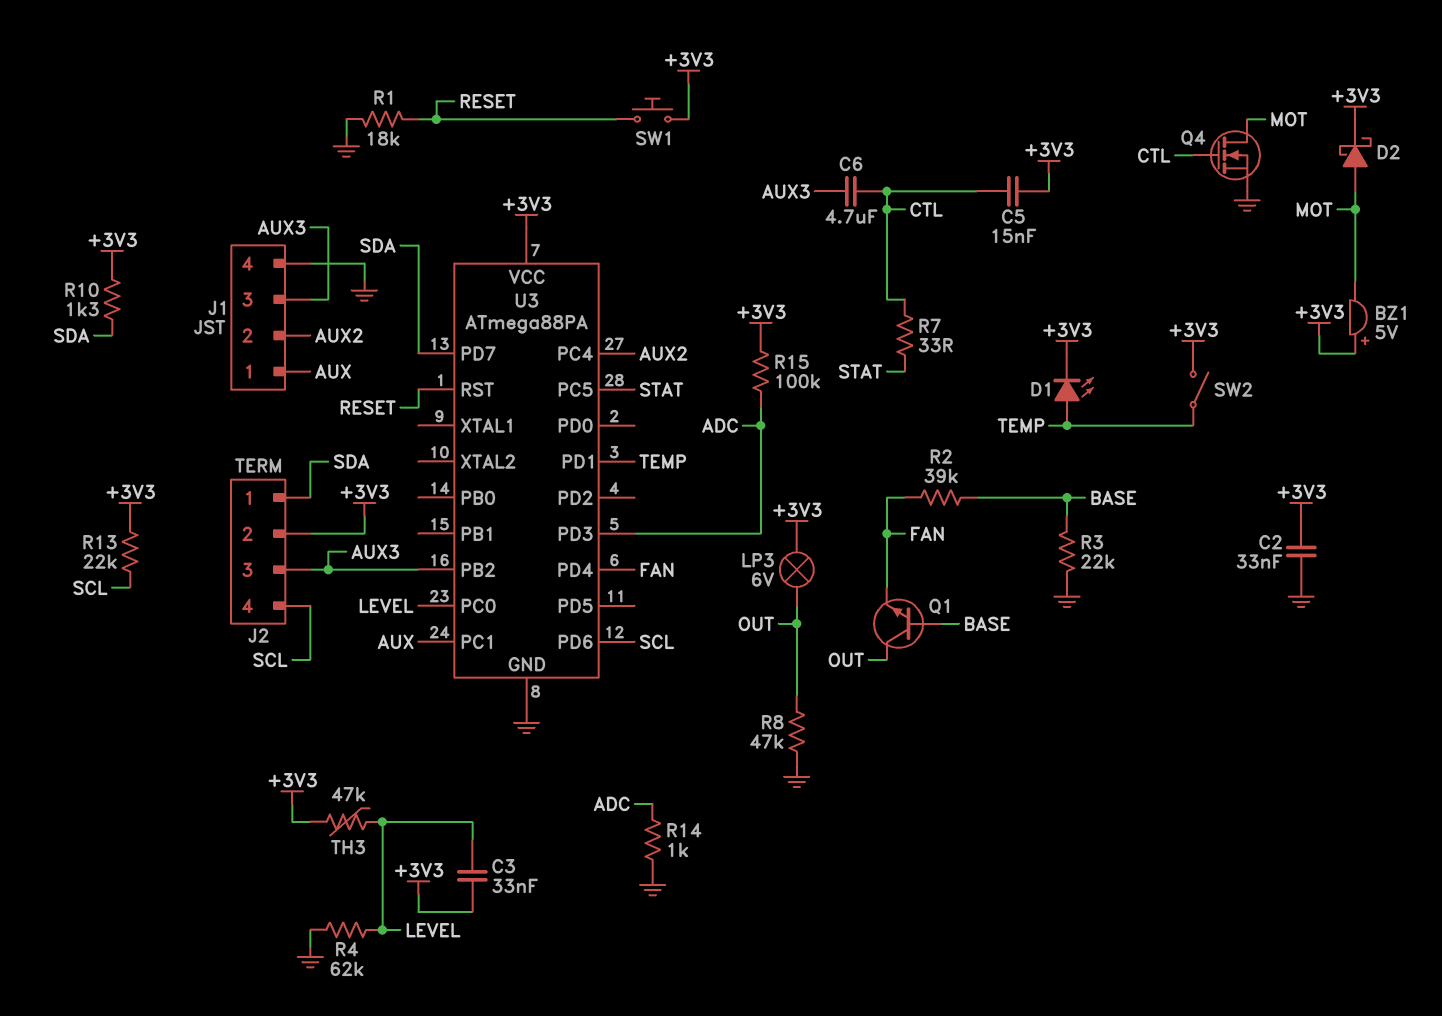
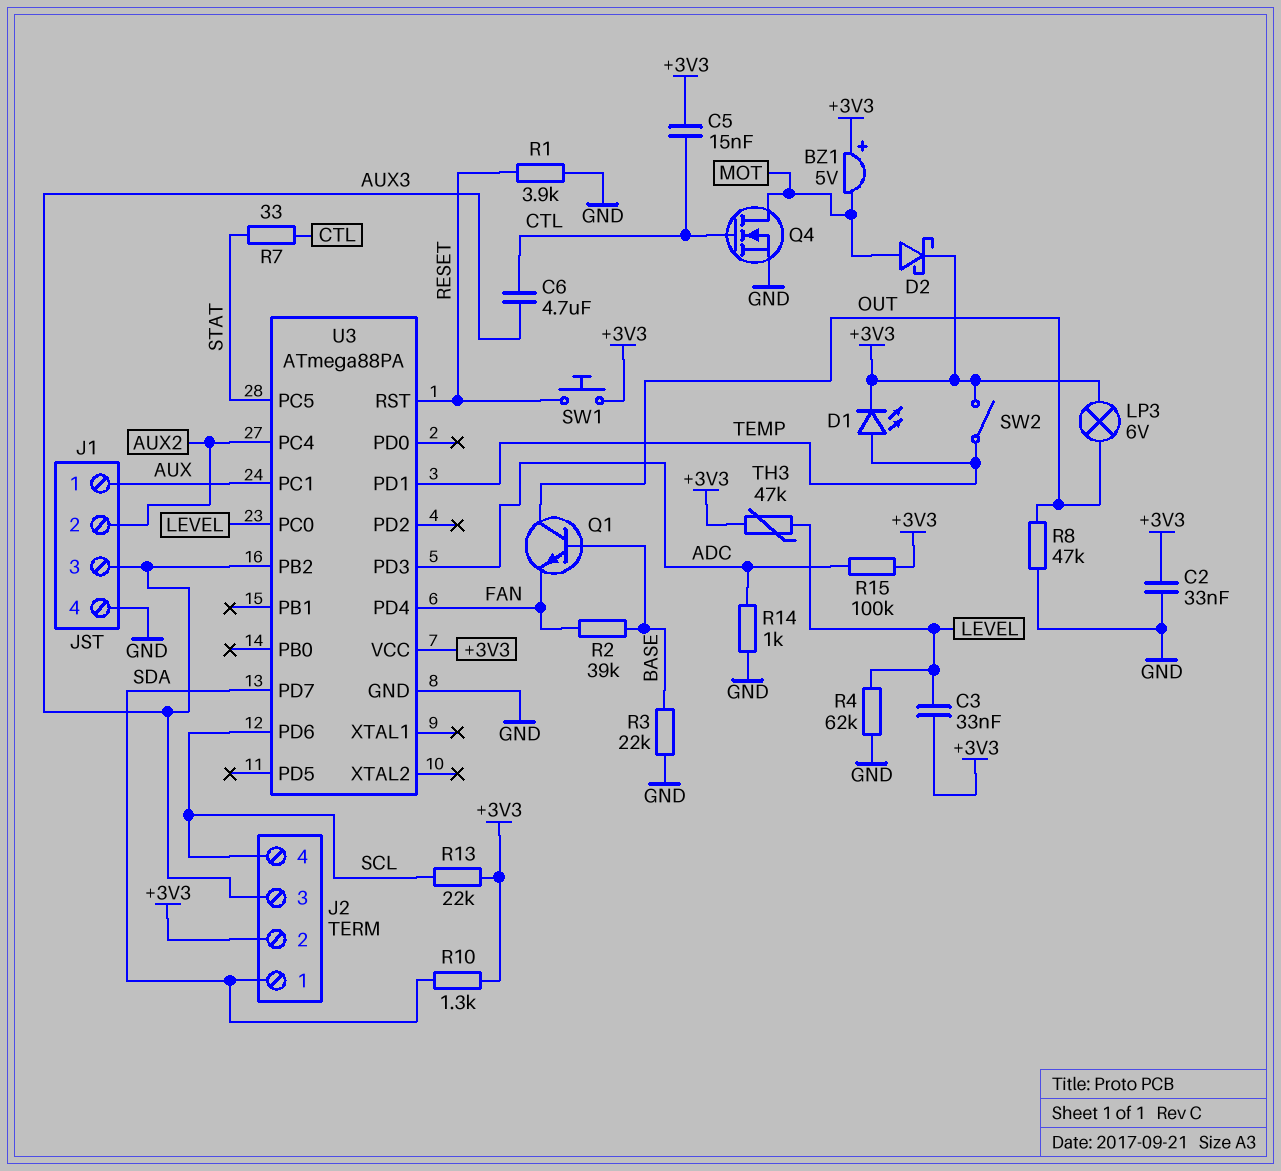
R1: 18k (GND, RESET) -> 3.9k (GND, RESET)

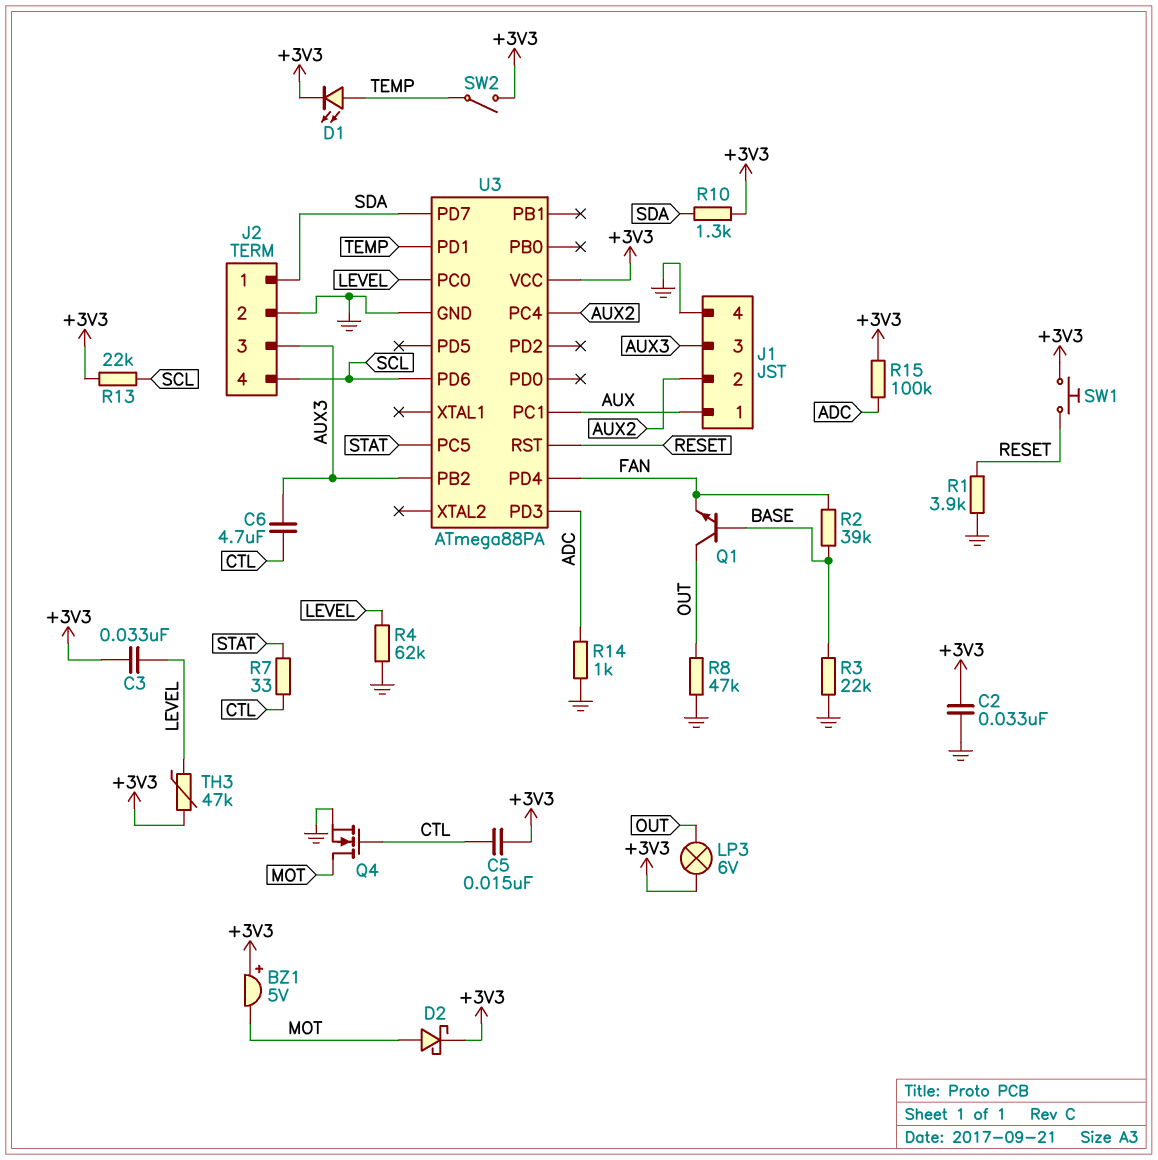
J2 pin 2: +3V3 -> GND

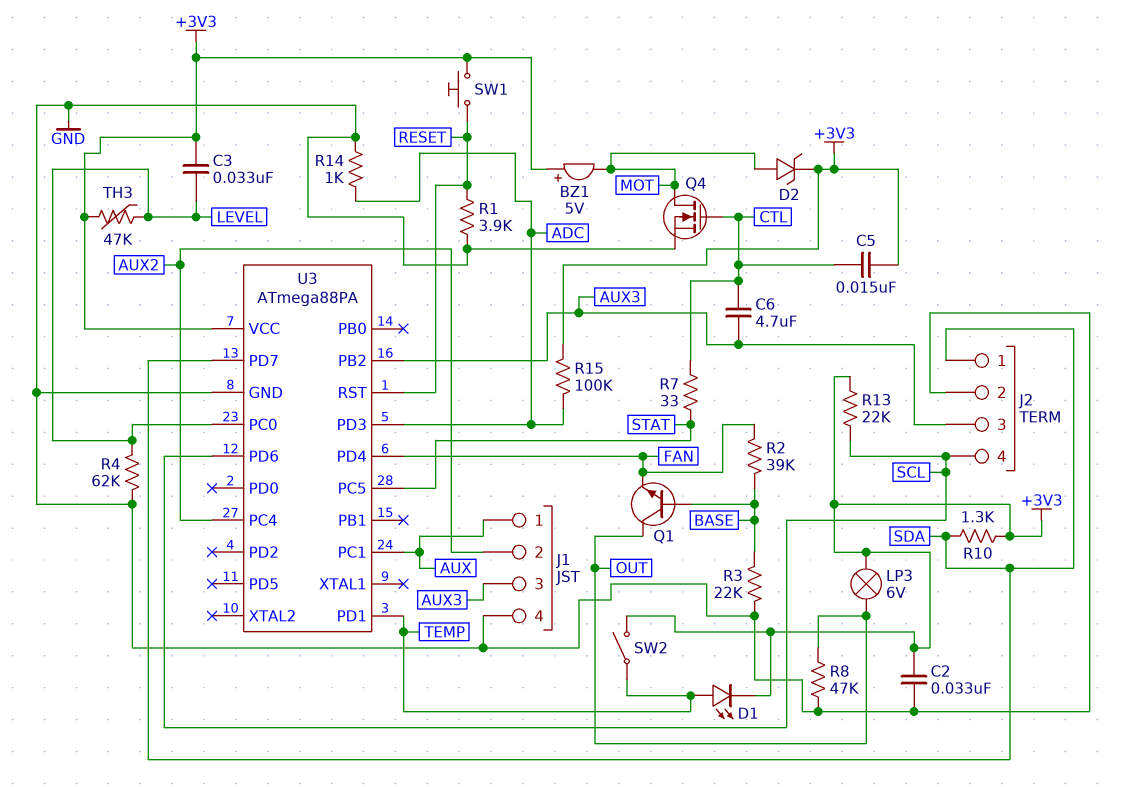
D2: schottky (A MOT, K +3V3) -> zener (A MOT, K +3V3)

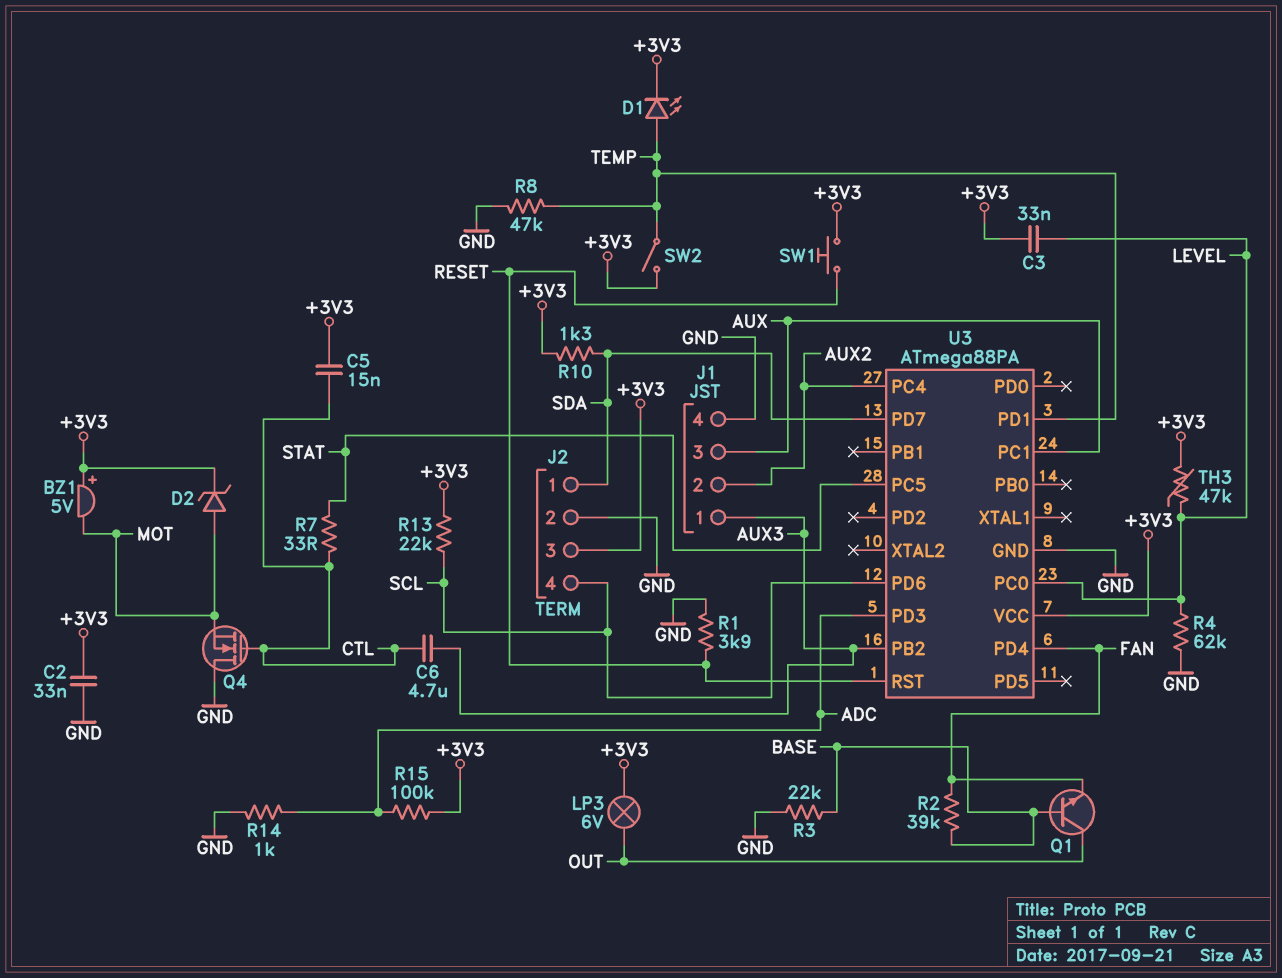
J1 pin 1: AUX -> AUX3
J1 pin 3: AUX3 -> AUX
J2 pin 3: AUX3 -> +3V3
Q4: NMOS (G CTL, D MOT, S GND) -> NMOS (G CTL, D GND, S MOT)
R8: 47k (GND, OUT) -> 47k (GND, TEMP)

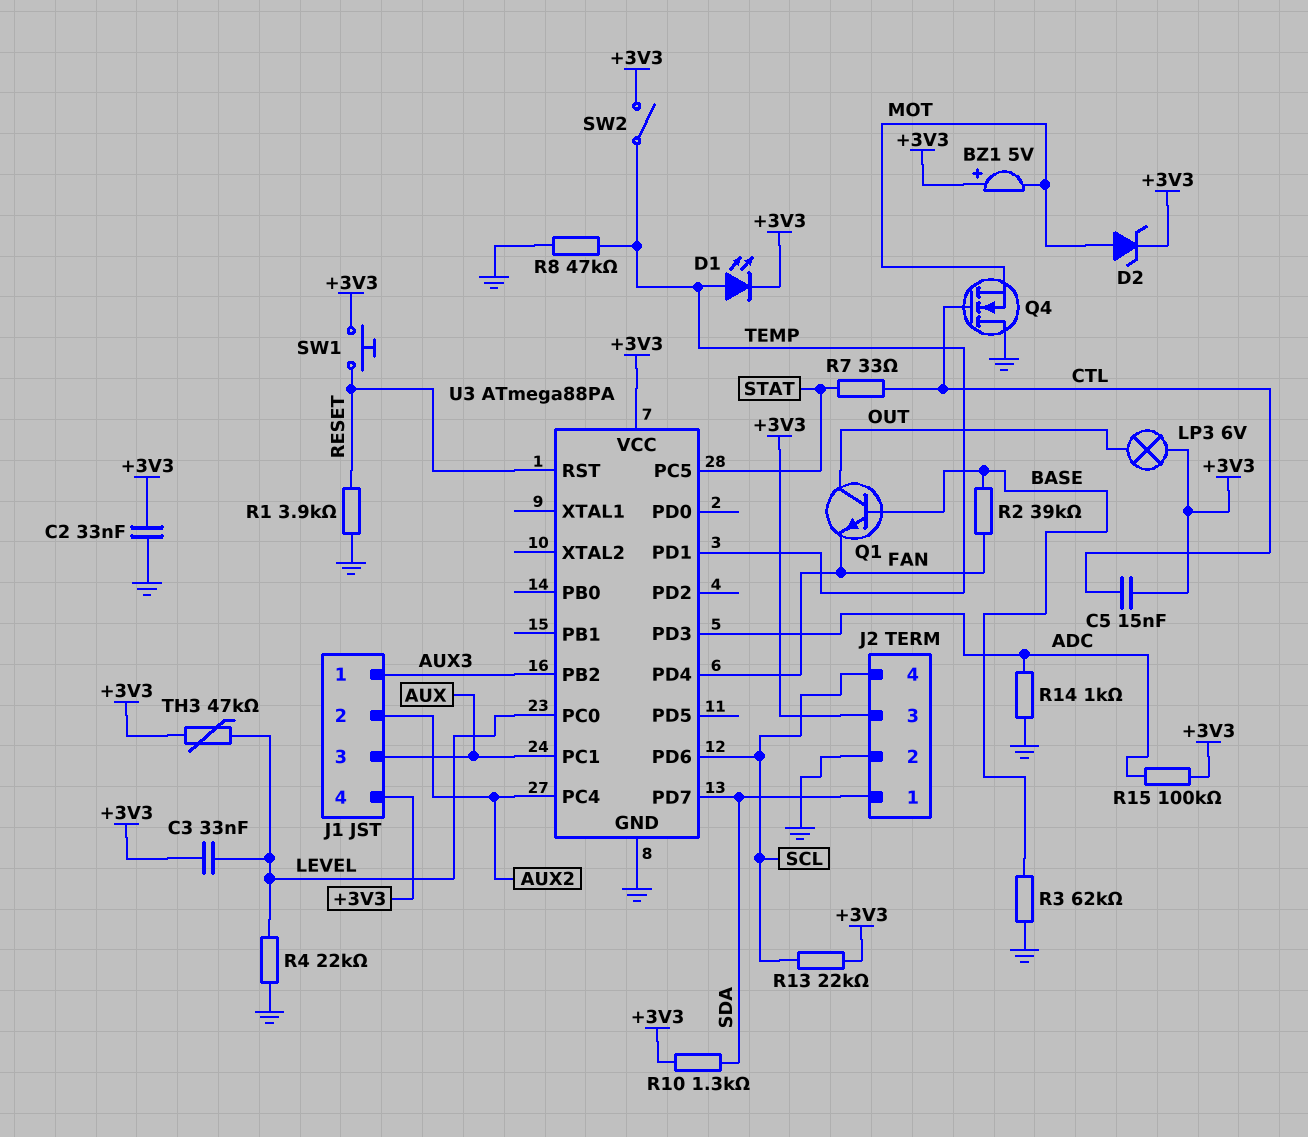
C6: 4.7uF (AUX3, CTL) -> none
J1 pin 4: GND -> +3V3
R3: 22k (BASE, GND) -> 62k (BASE, GND)
R4: 62k (GND, LEVEL) -> 22k (GND, LEVEL)

